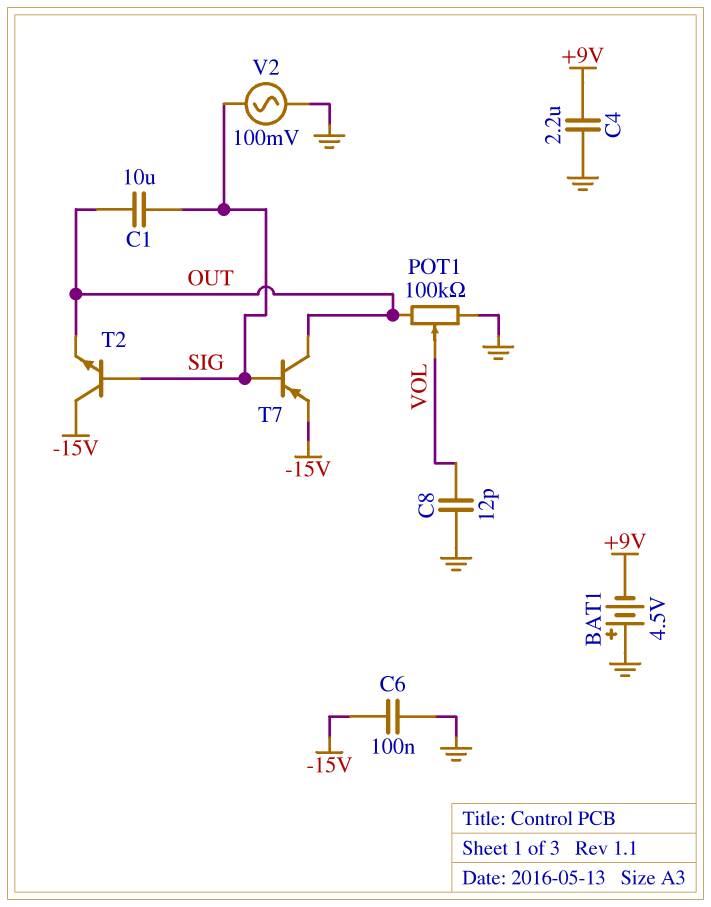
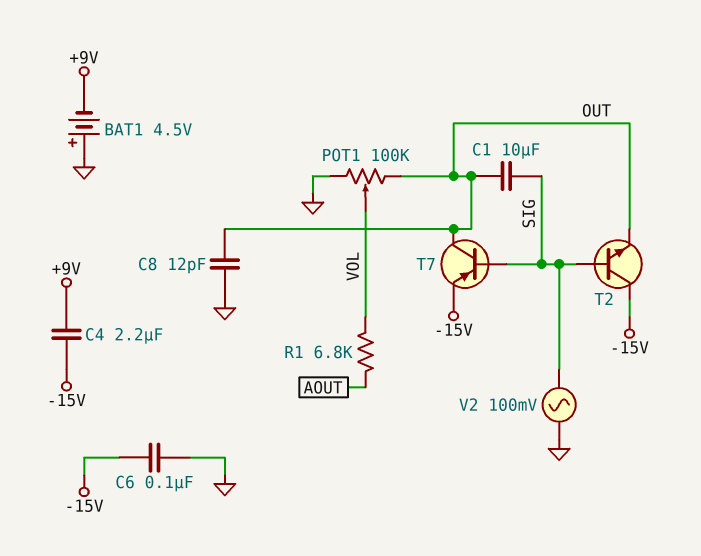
C4: 2.2uF (+9V, GND) -> 2.2uF (+9V, -15V)
C8: 12pF (GND, VOL) -> 12pF (GND, OUT)
R1: none -> 6.8k (AOUT, VOL)

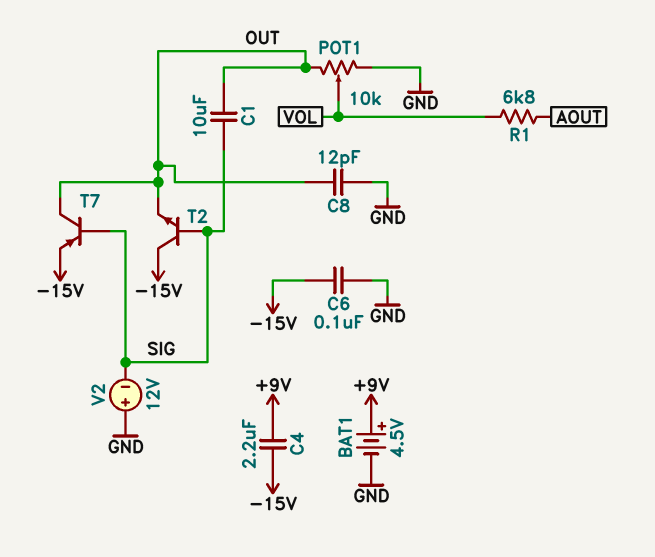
BAT1: 4.5V (plus GND, minus +9V) -> 4.5V (plus +9V, minus GND)
POT1: 100k (GND, OUT, wiper VOL) -> 10k (GND, OUT, wiper VOL)
V2: AC 100mV (GND, SIG) -> 12V (plus GND, minus SIG)

